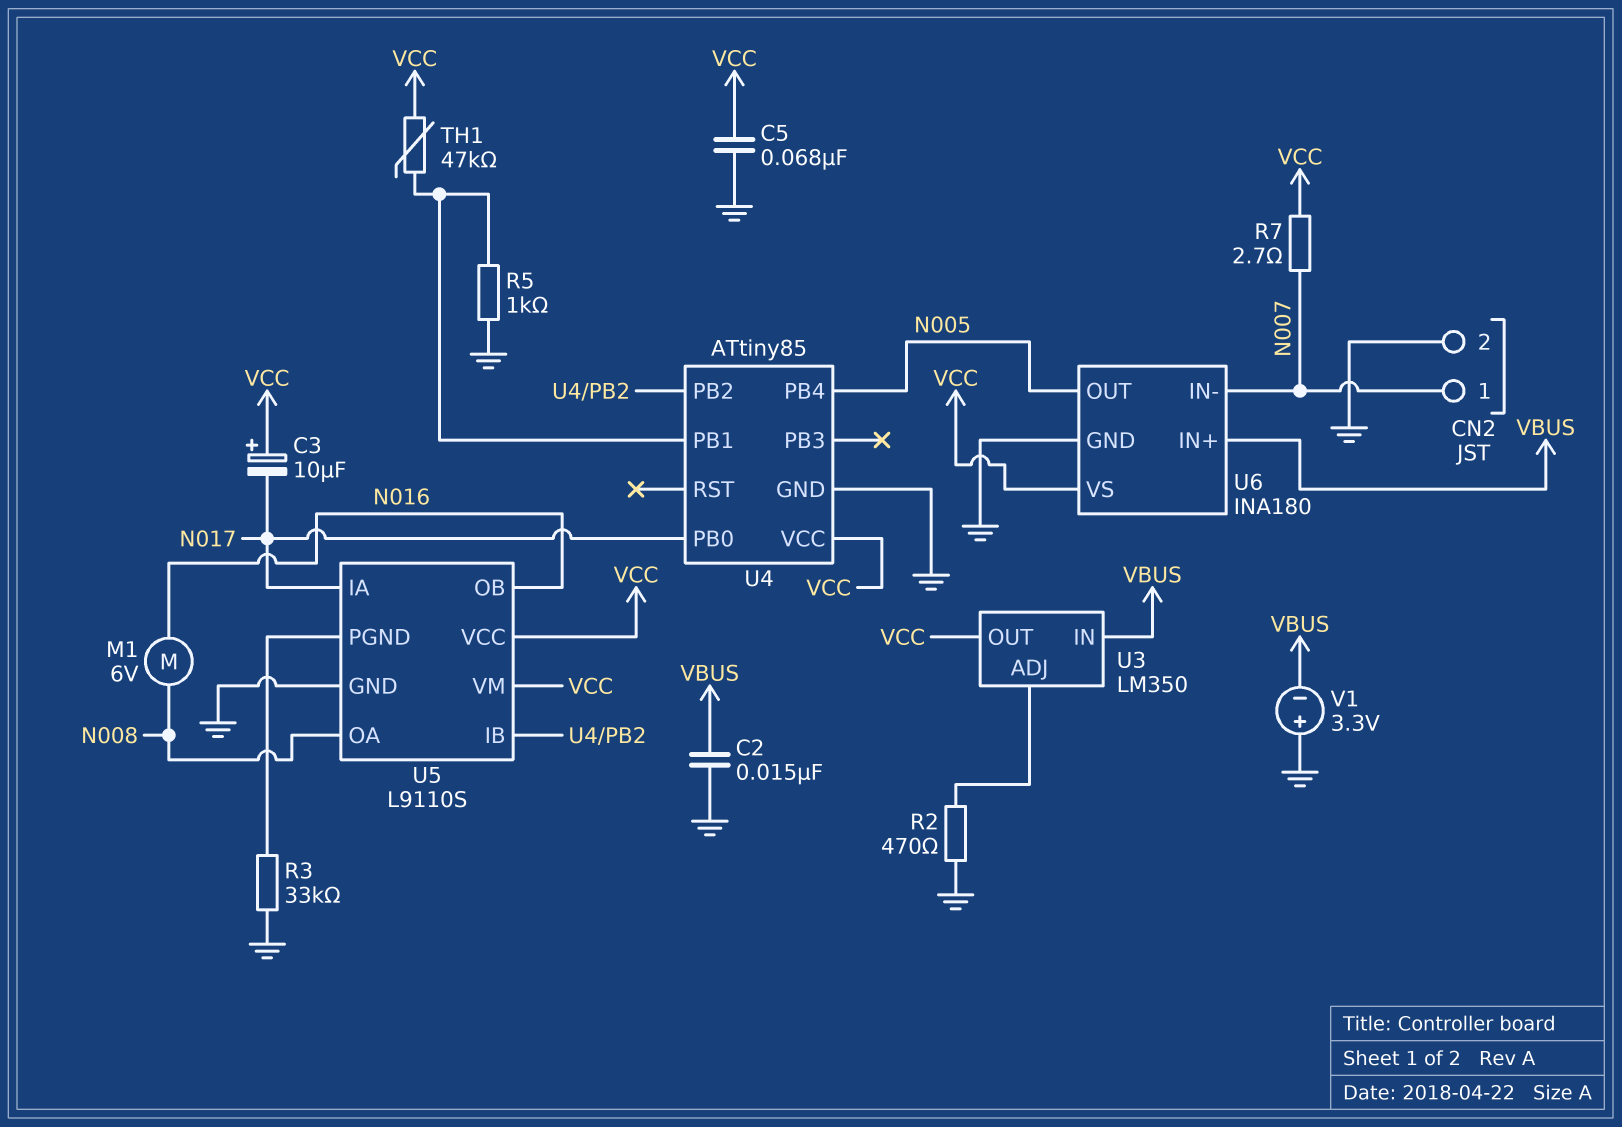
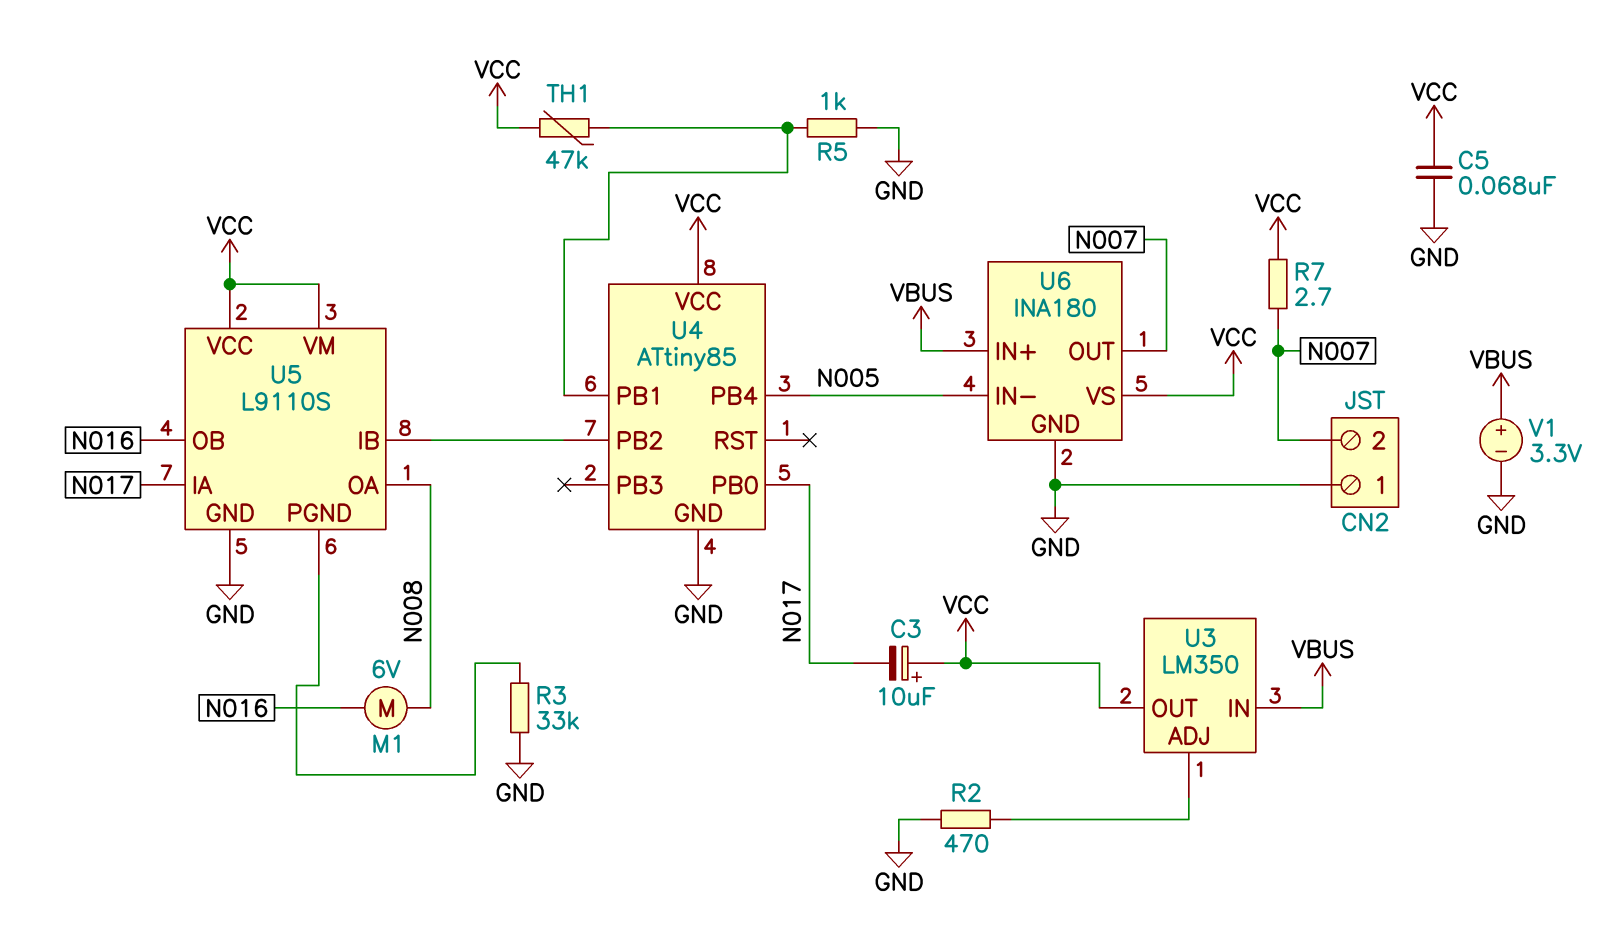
C2: 15nF (GND, VBUS) -> none
CN2 pin 1: N007 -> GND
CN2 pin 2: GND -> N007
U6 pin IN-: N007 -> N005
U6 pin OUT: N005 -> N007
V1: 3.3V (plus GND, minus VBUS) -> 3.3V (plus VBUS, minus GND)

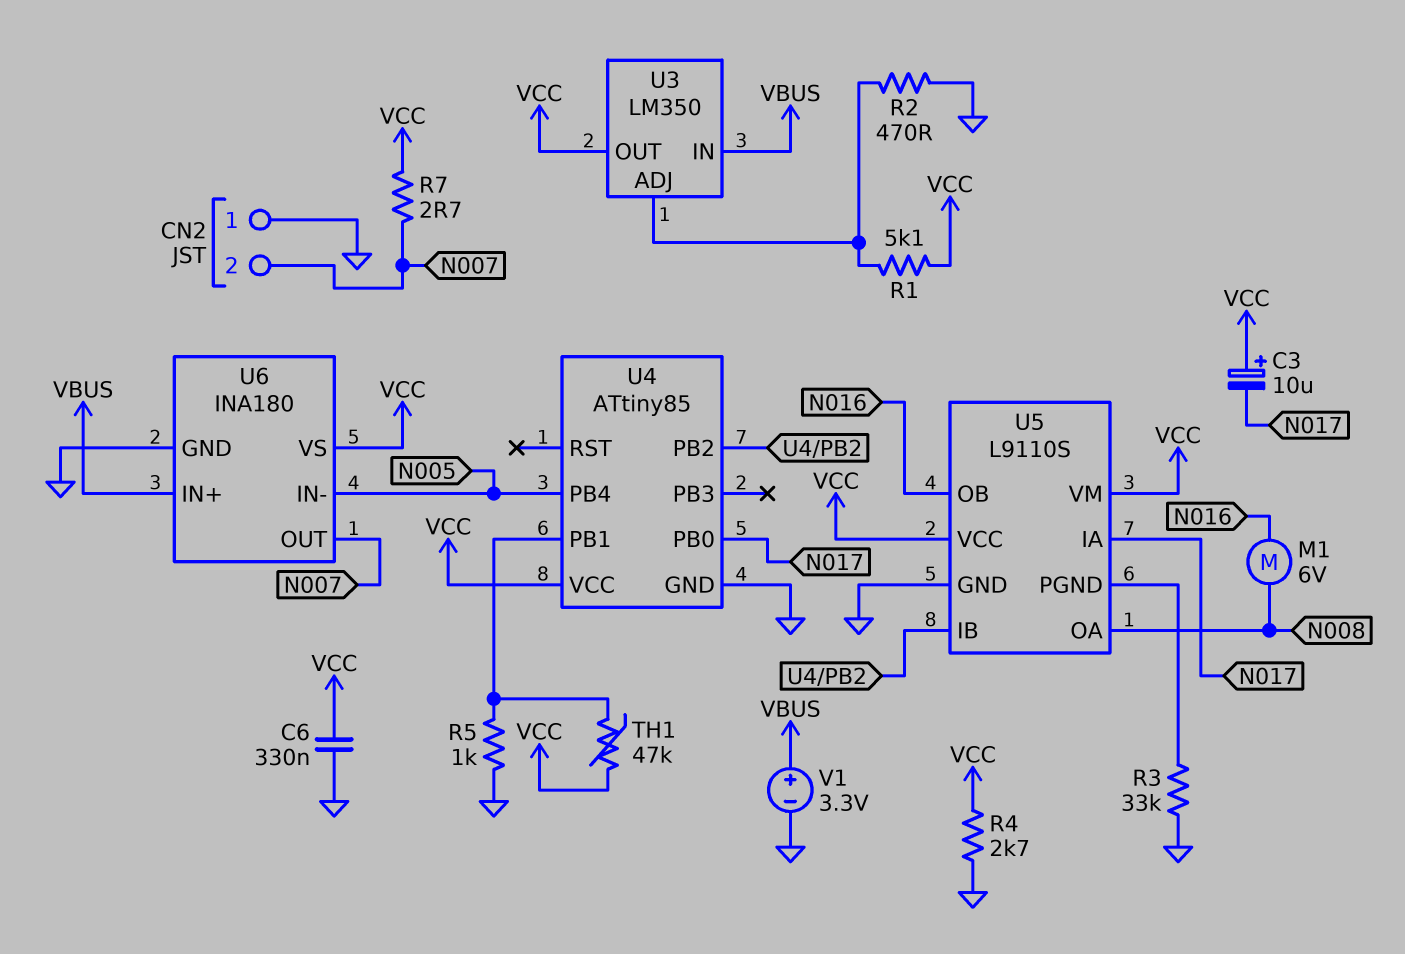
C5: 68nF (GND, VCC) -> none
C6: none -> 330nF (GND, VCC)
R1: none -> 5.1k (U3/ADJ, VCC)
R4: none -> 2.7k (GND, VCC)

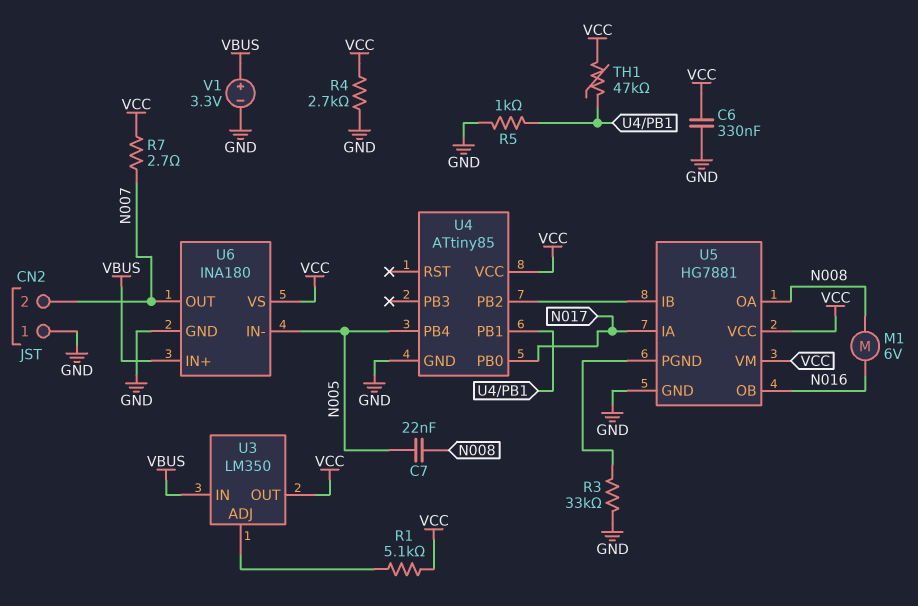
C3: 10uF (plus VCC, minus N017) -> none
C7: none -> 22nF (N005, N008)
R2: 470 (GND, U3/ADJ) -> none
U5: L9110S -> HG7881

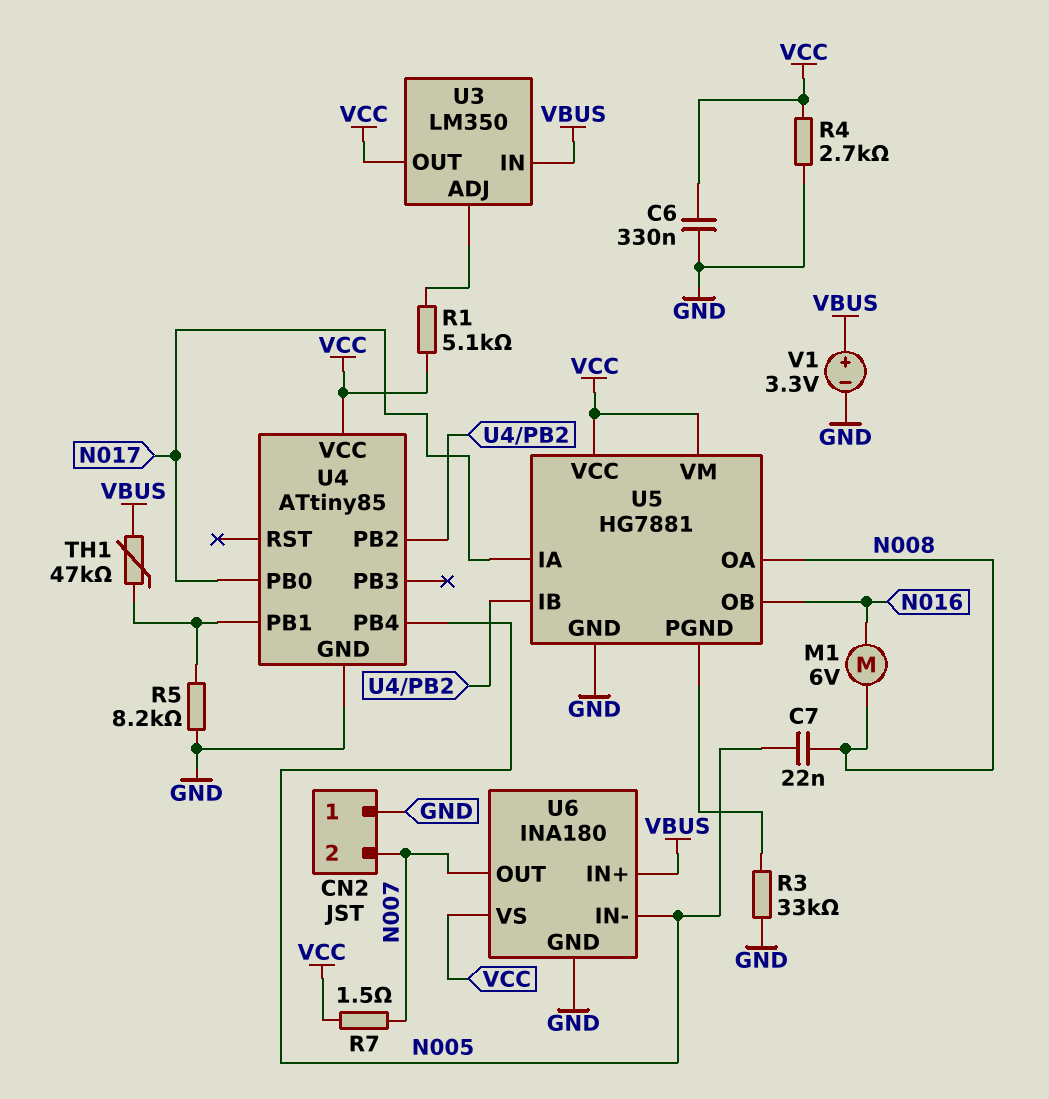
R5: 1k (GND, U4/PB1) -> 8.2k (GND, U4/PB1)
R7: 2.7 (N007, VCC) -> 1.5 (N007, VCC)
TH1: 47k (U4/PB1, VCC) -> 47k (U4/PB1, VBUS)

